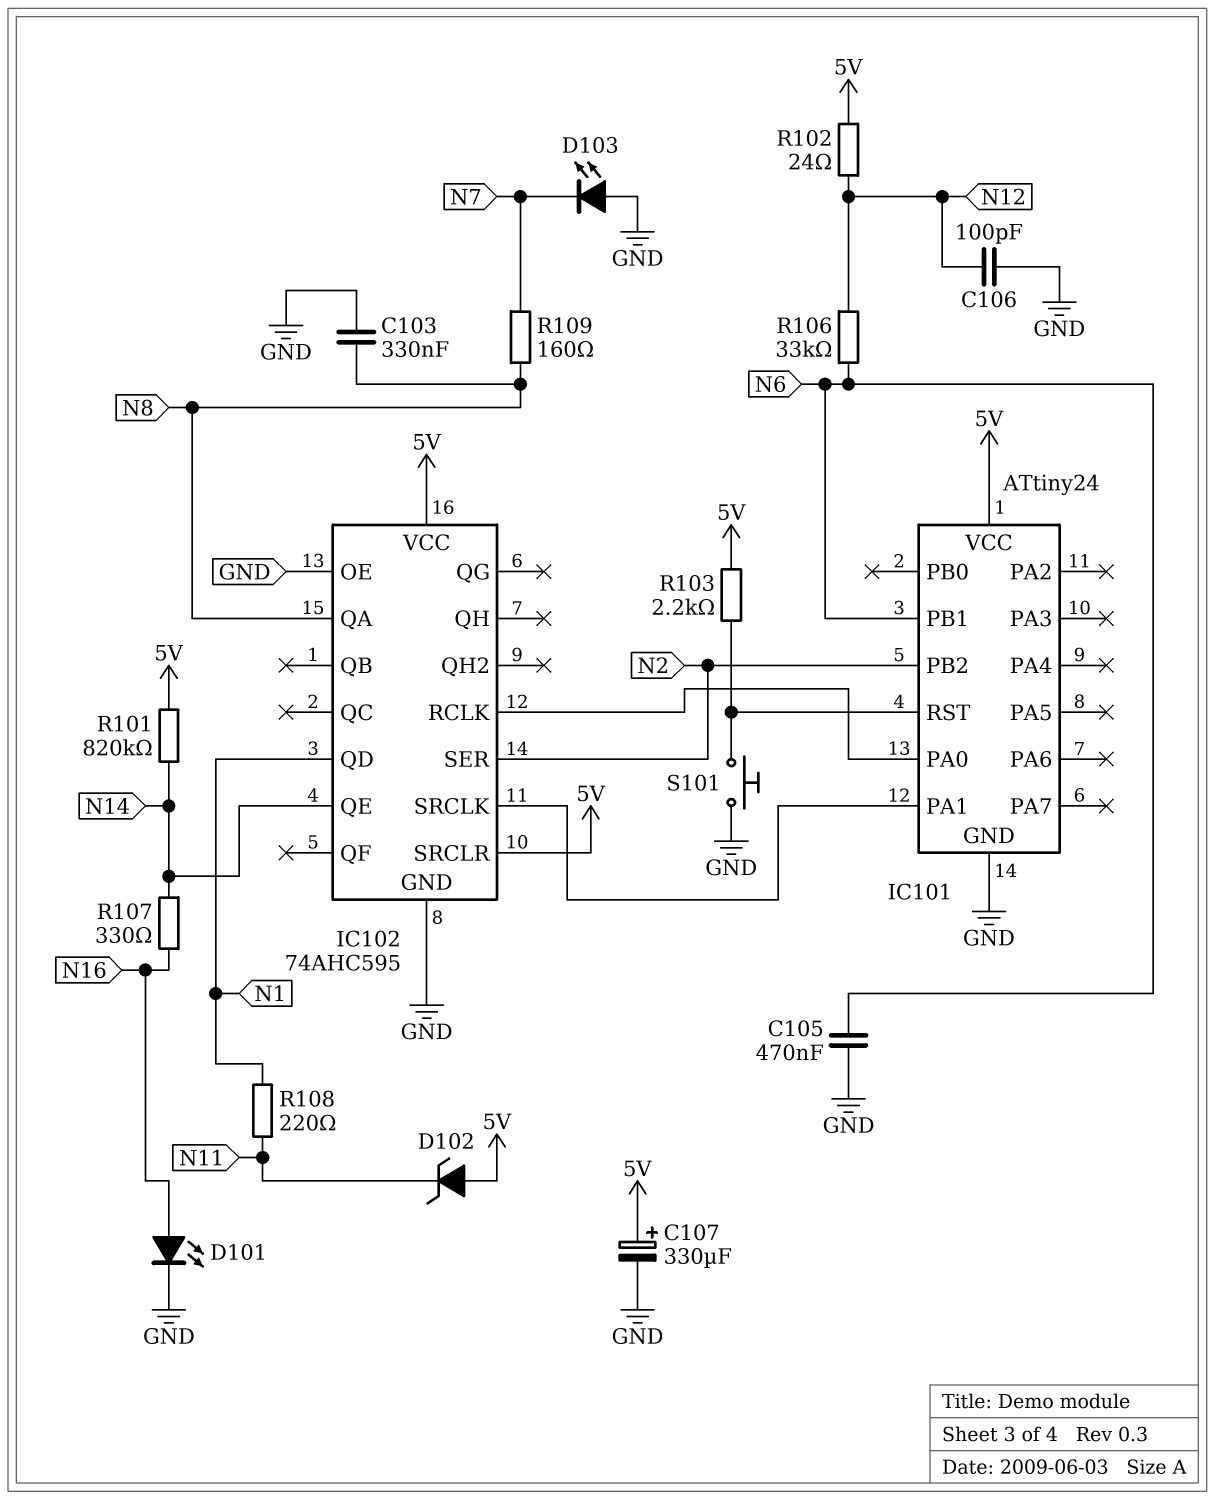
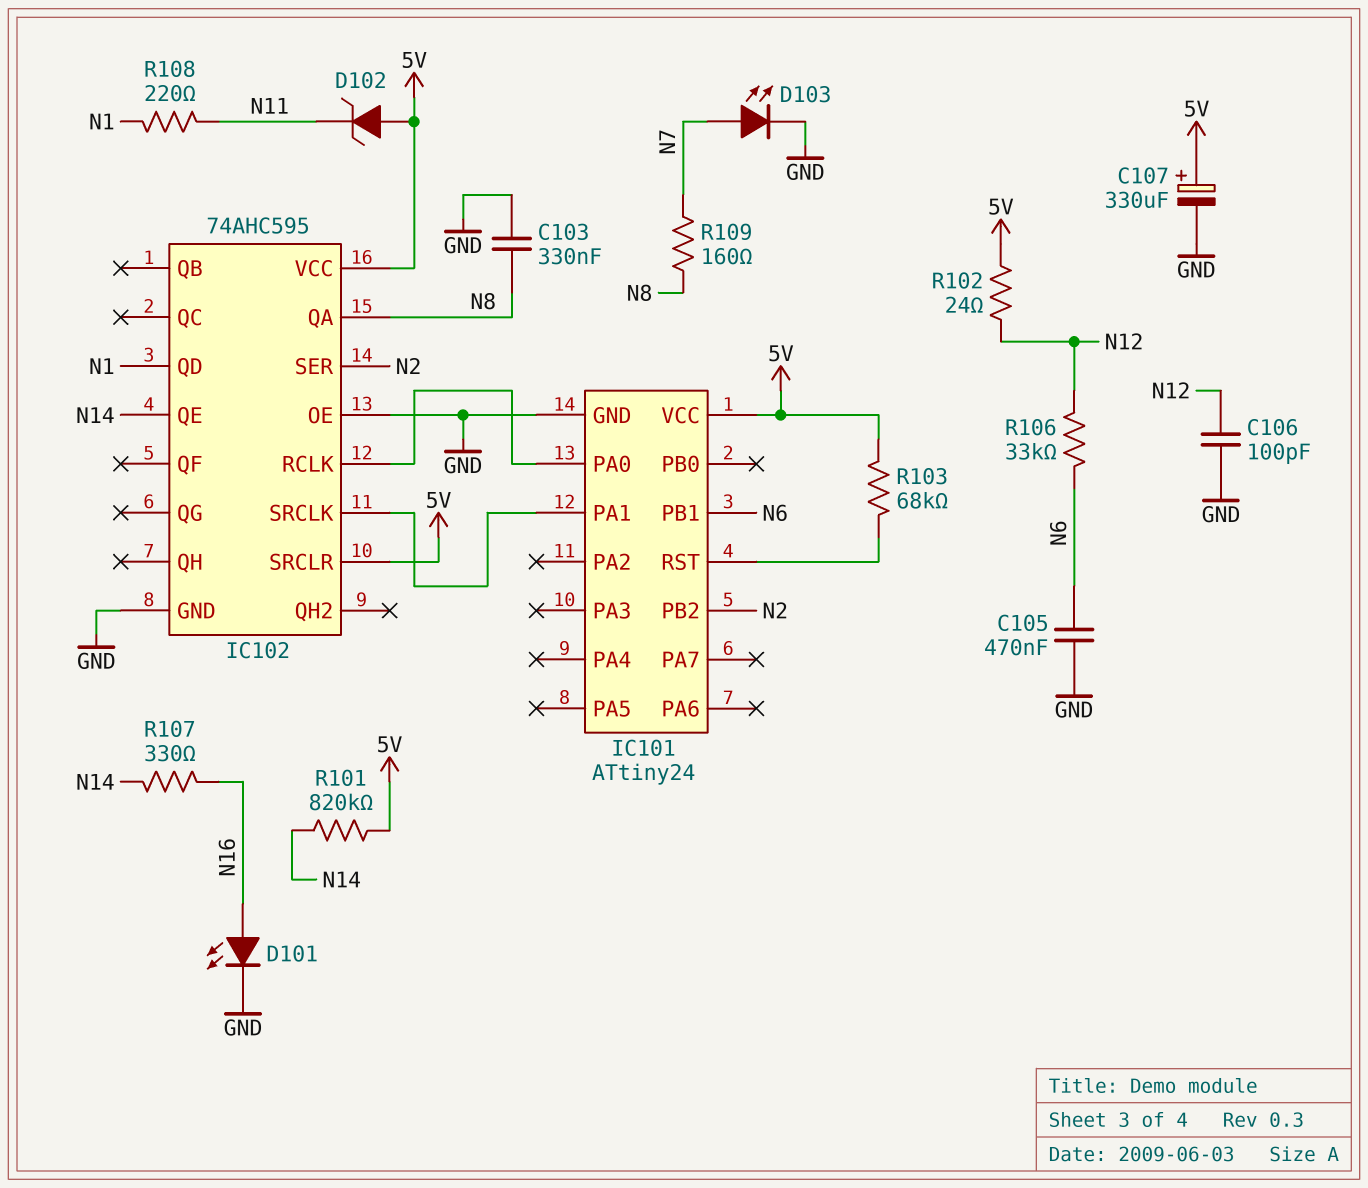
D103: LED (A GND, K N7) -> LED (A N7, K GND)
R103: 2.2k (5V, IC101/RST) -> 68k (5V, IC101/RST)
S101: button (GND, IC101/RST) -> none

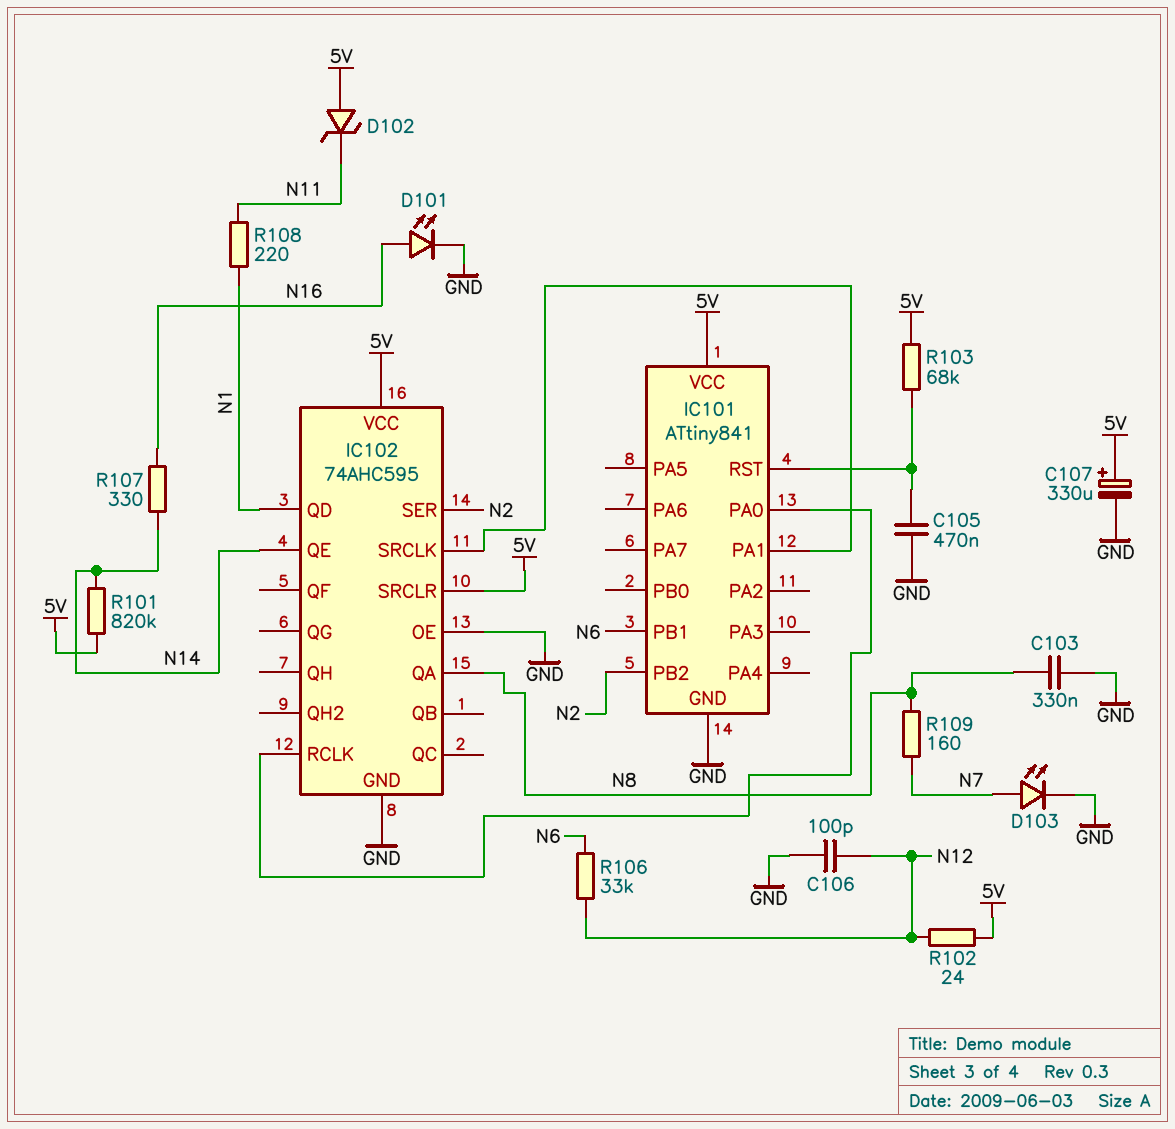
C105: 470nF (GND, N6) -> 470nF (GND, IC101/RST)
IC101: ATtiny24 -> ATtiny841

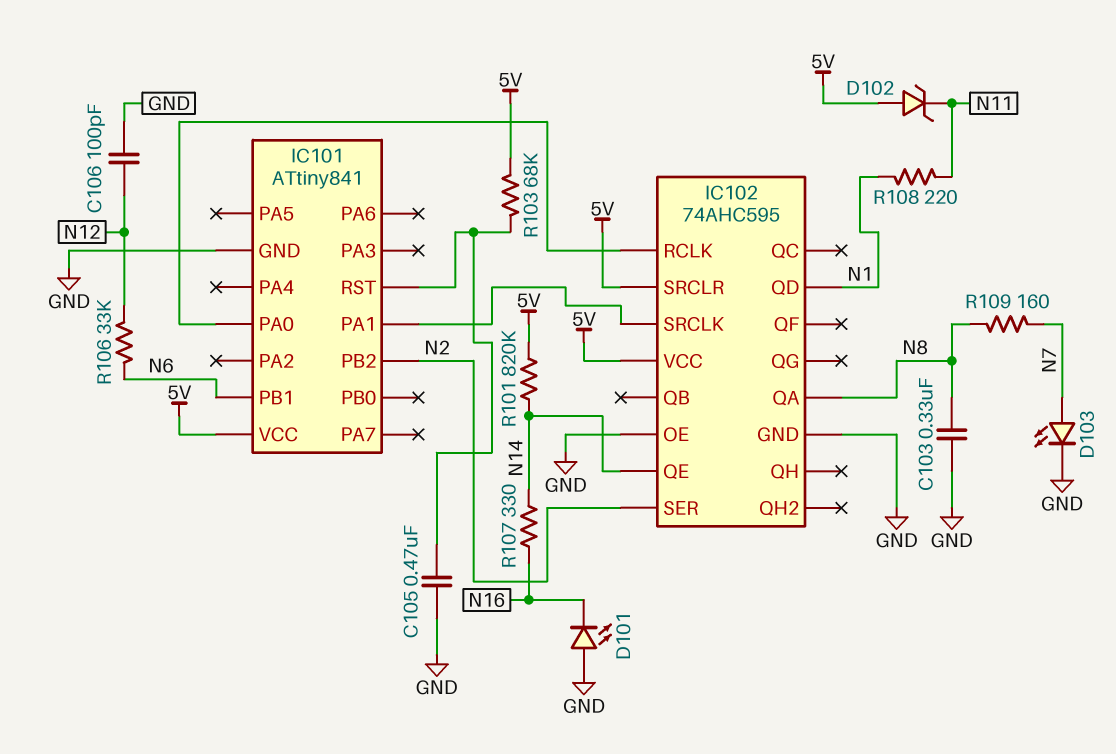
C107: 330uF (plus 5V, minus GND) -> none
D101: LED (A N16, K GND) -> LED (A GND, K N16)
R102: 24 (5V, N12) -> none

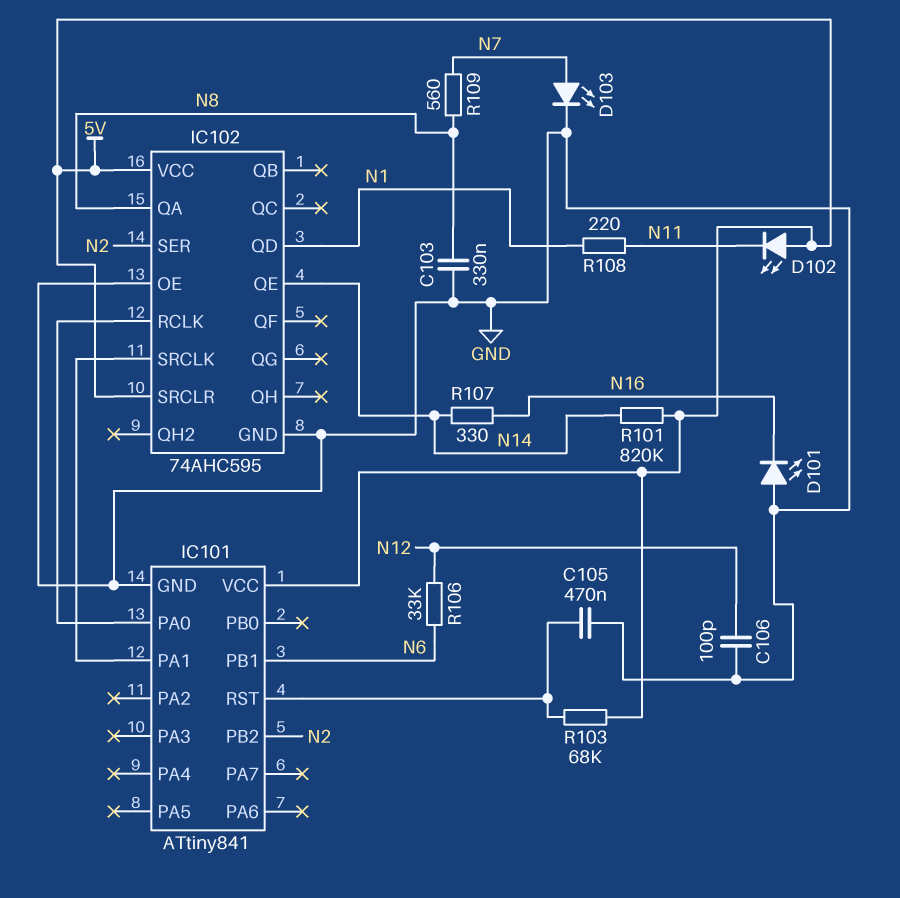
D102: zener (A 5V, K N11) -> LED (A 5V, K N11)
R109: 160 (N7, N8) -> 560 (N7, N8)

